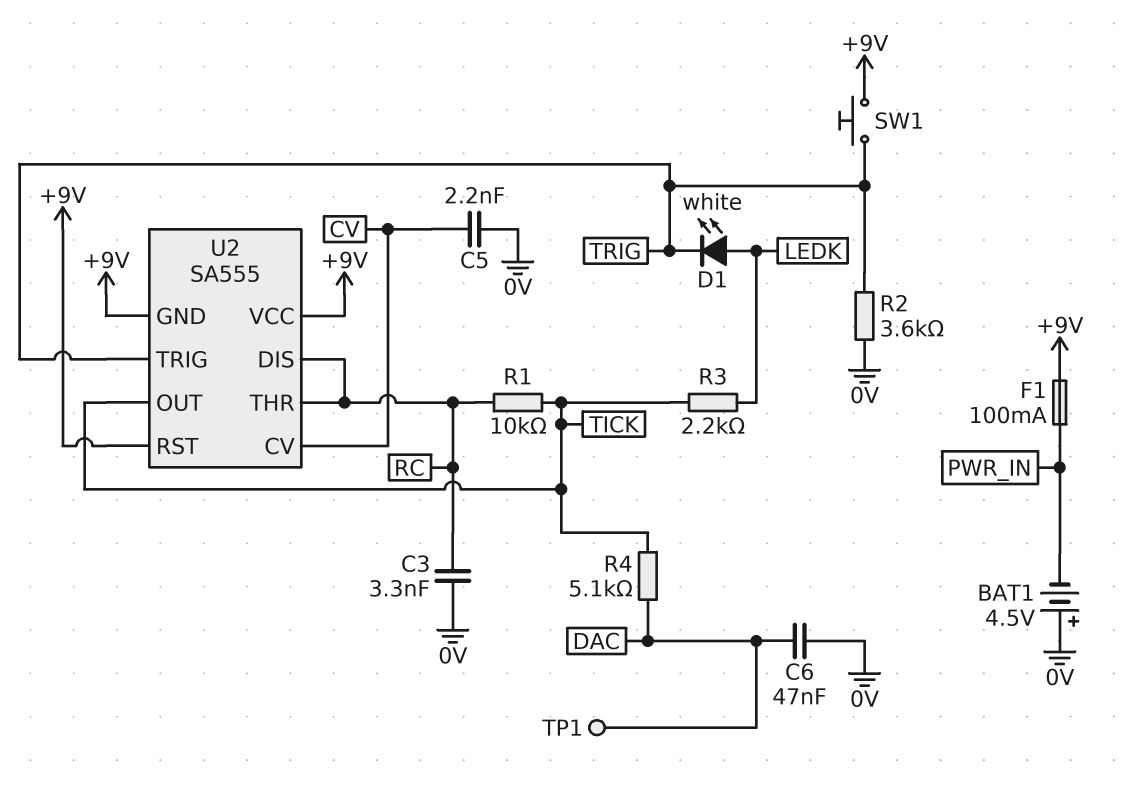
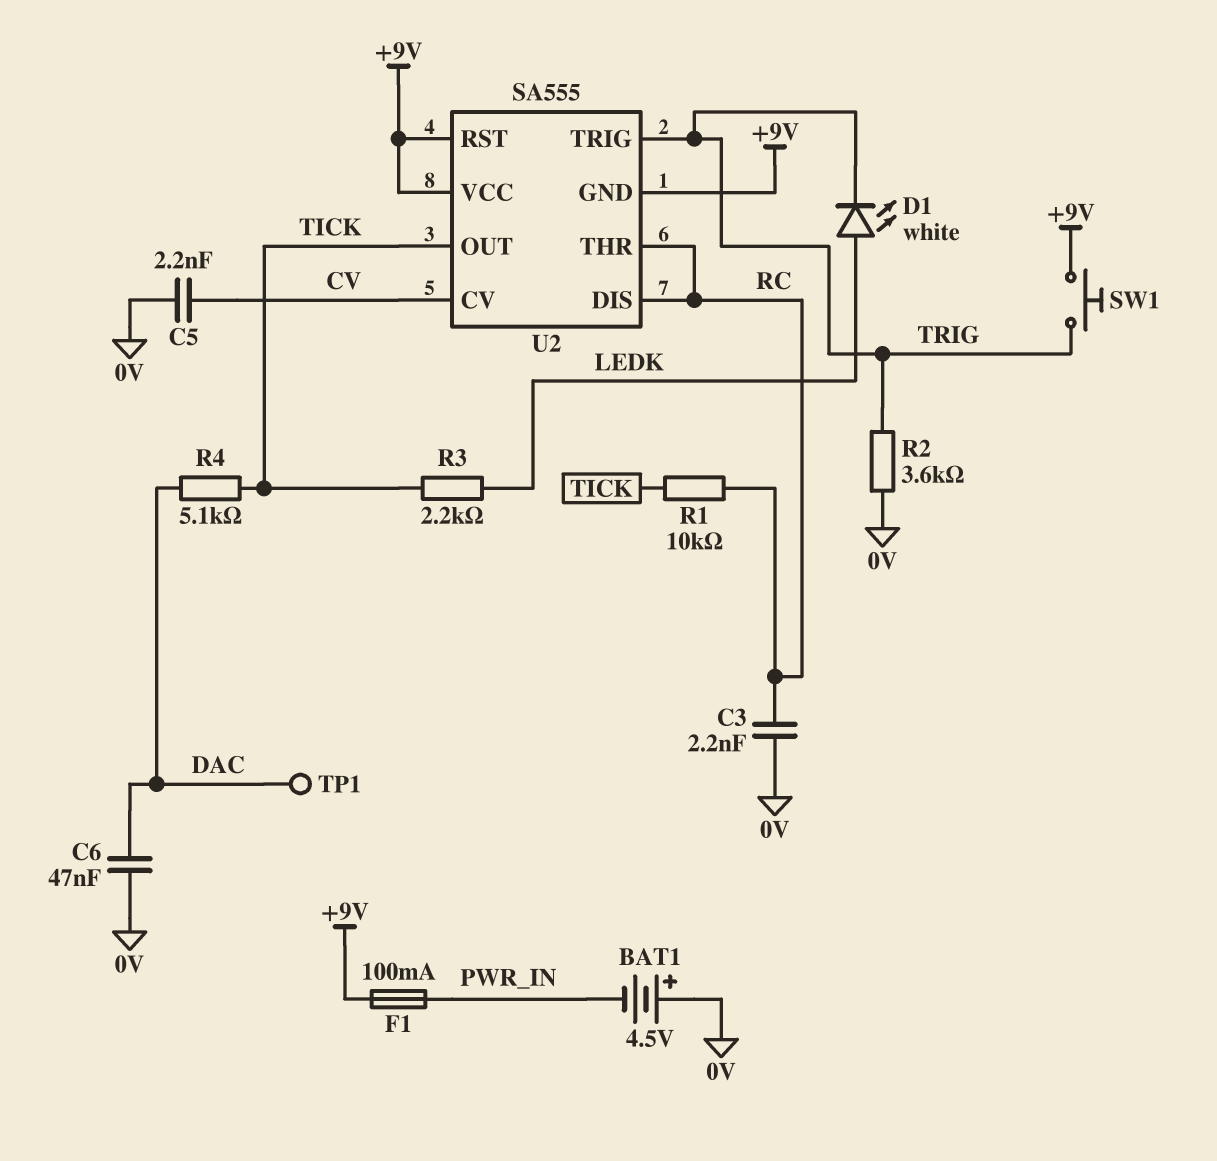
C3: 3.3nF (0V, RC) -> 2.2nF (0V, RC)

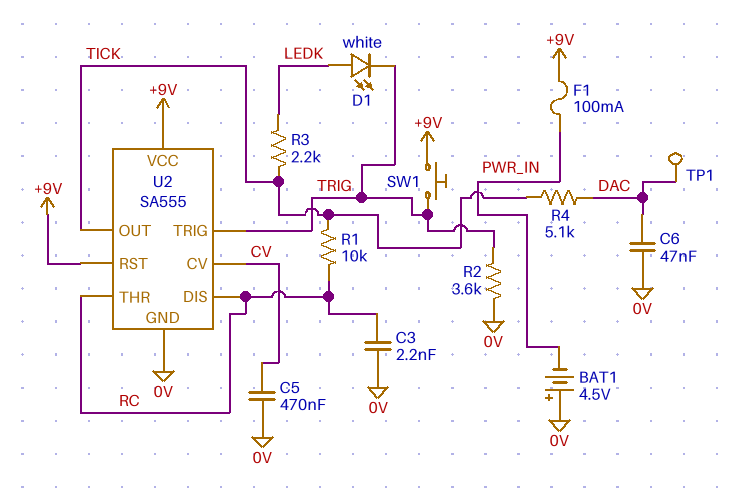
C5: 2.2nF (0V, CV) -> 470nF (0V, CV)
U2 pin GND: +9V -> 0V

